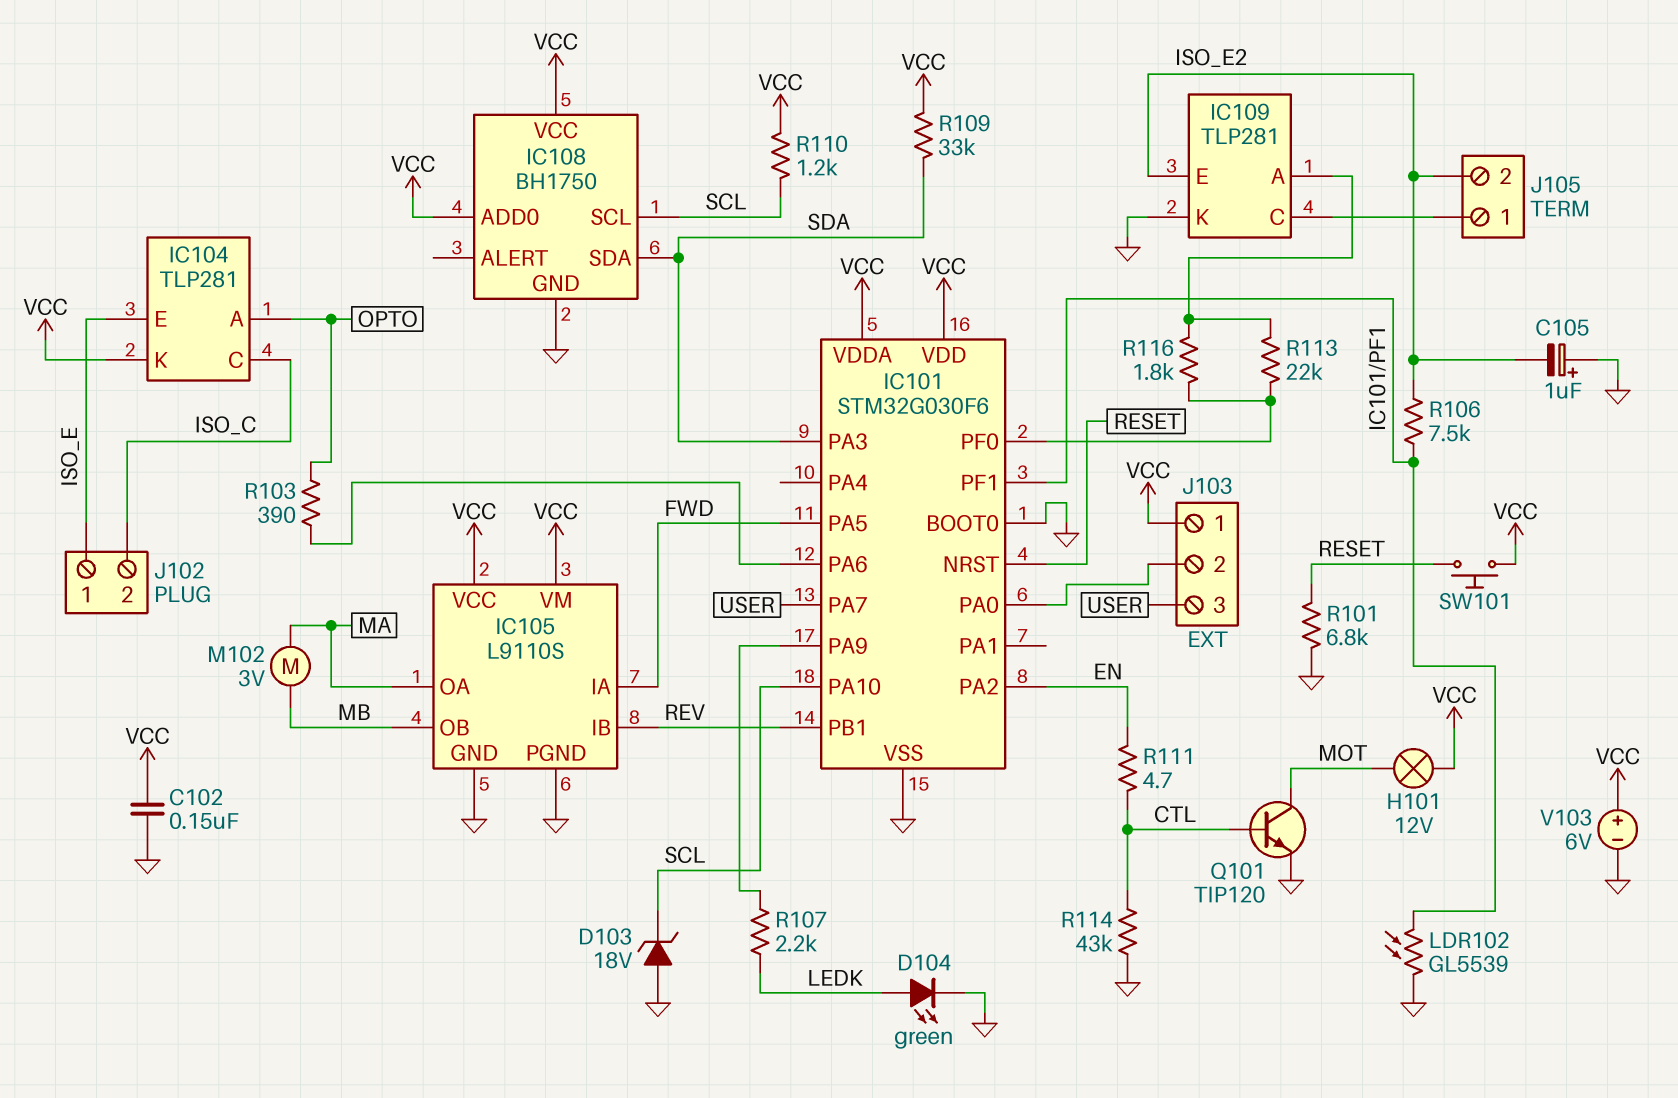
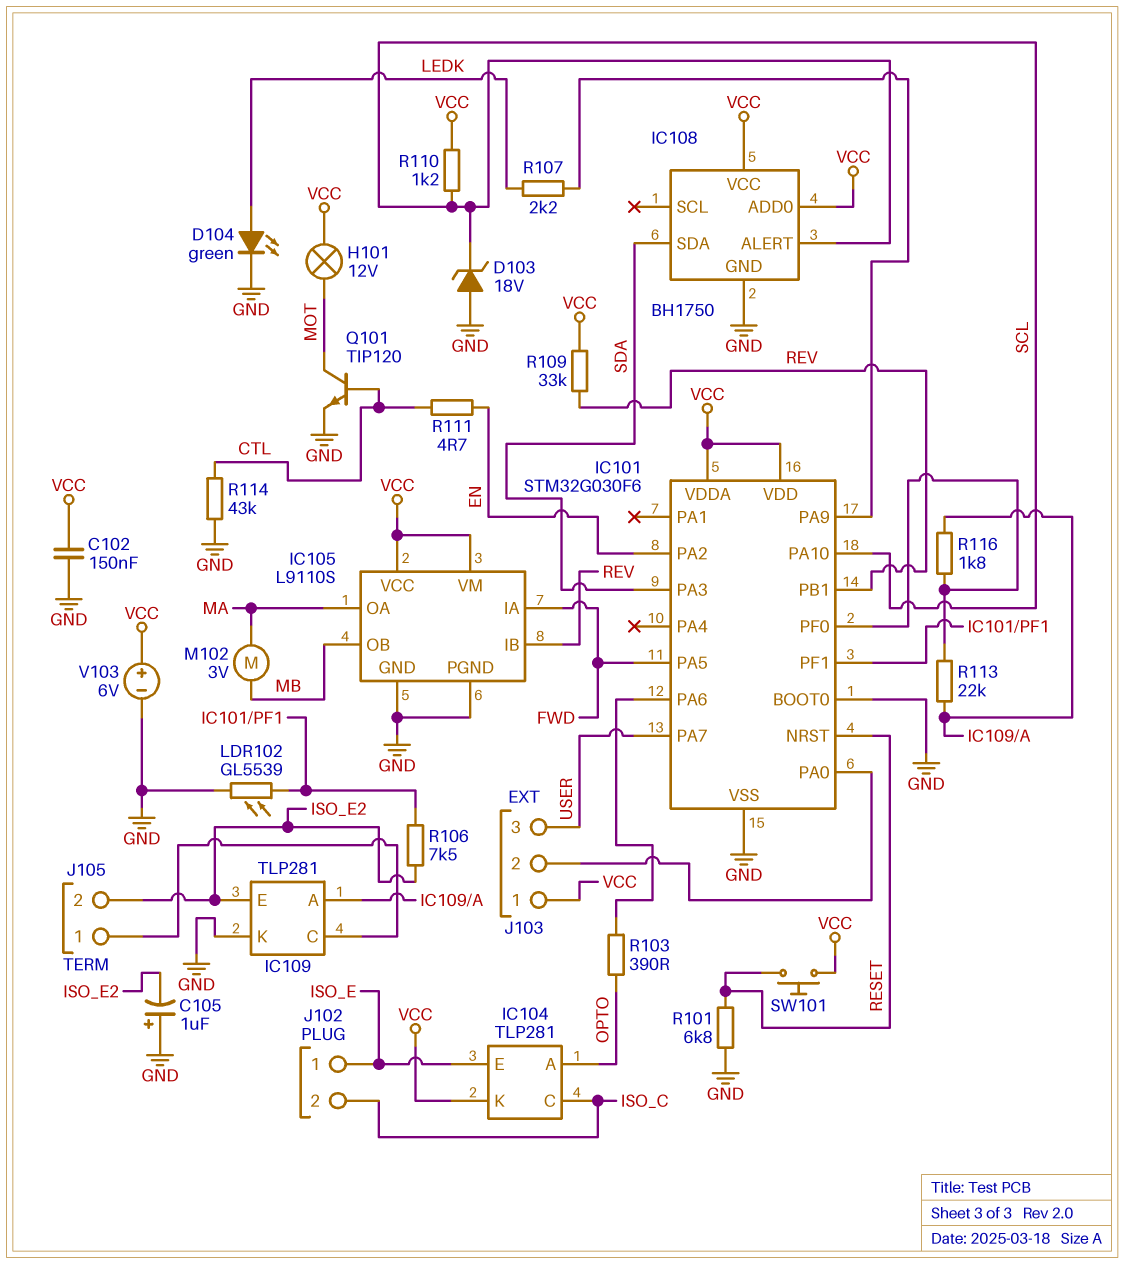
IC108 pin ALERT: none -> SCL
IC108 pin SCL: SCL -> none
R109: 33k (SDA, VCC) -> 33k (REV, VCC)

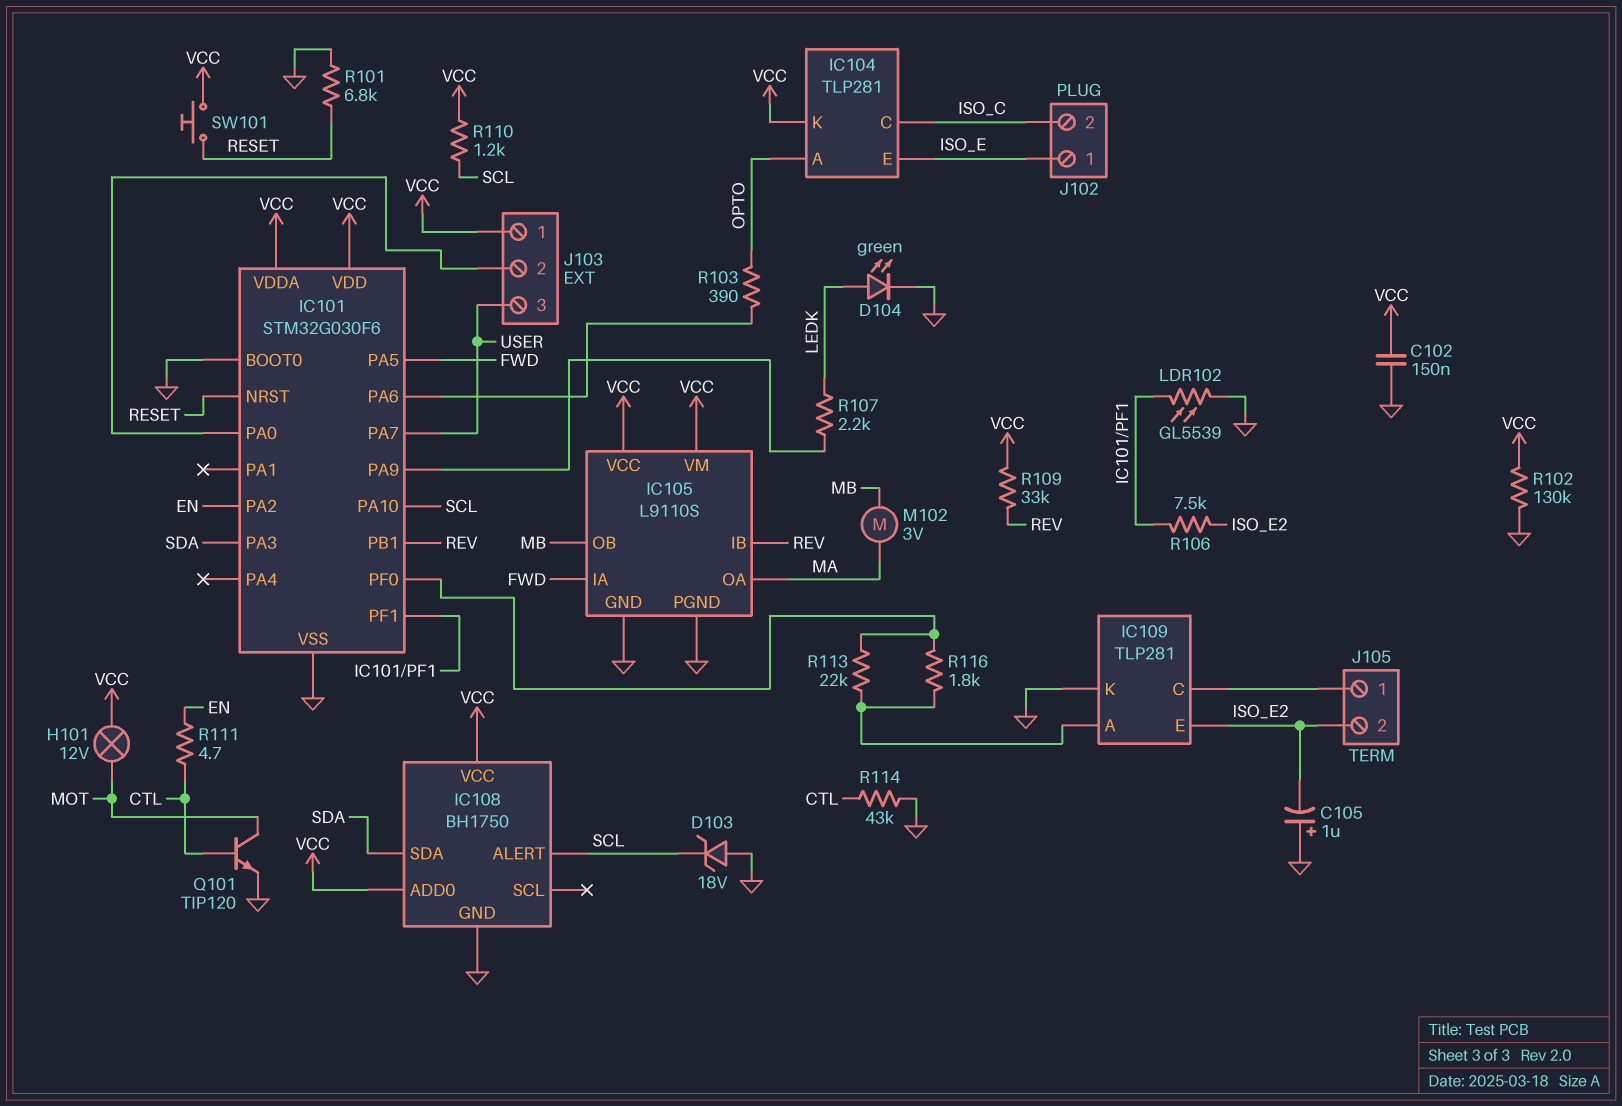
R102: none -> 130k (GND, VCC)
V103: 6V (plus VCC, minus GND) -> none

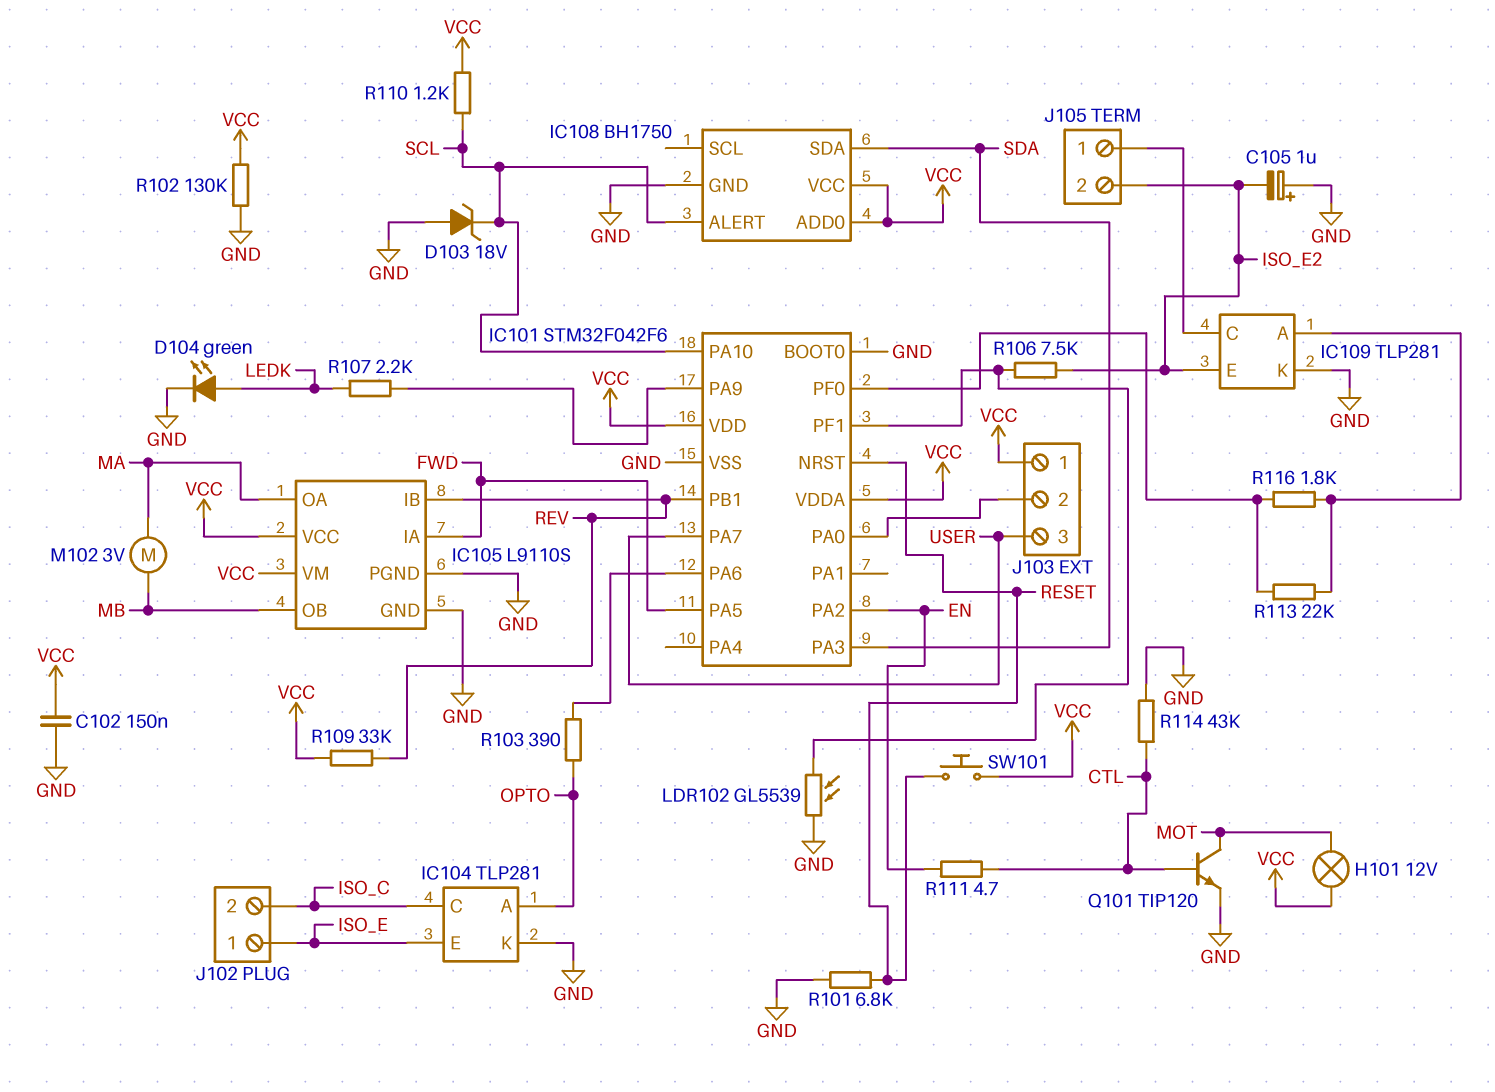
IC101: STM32G030F6 -> STM32F042F6
IC104 pin K: VCC -> GND

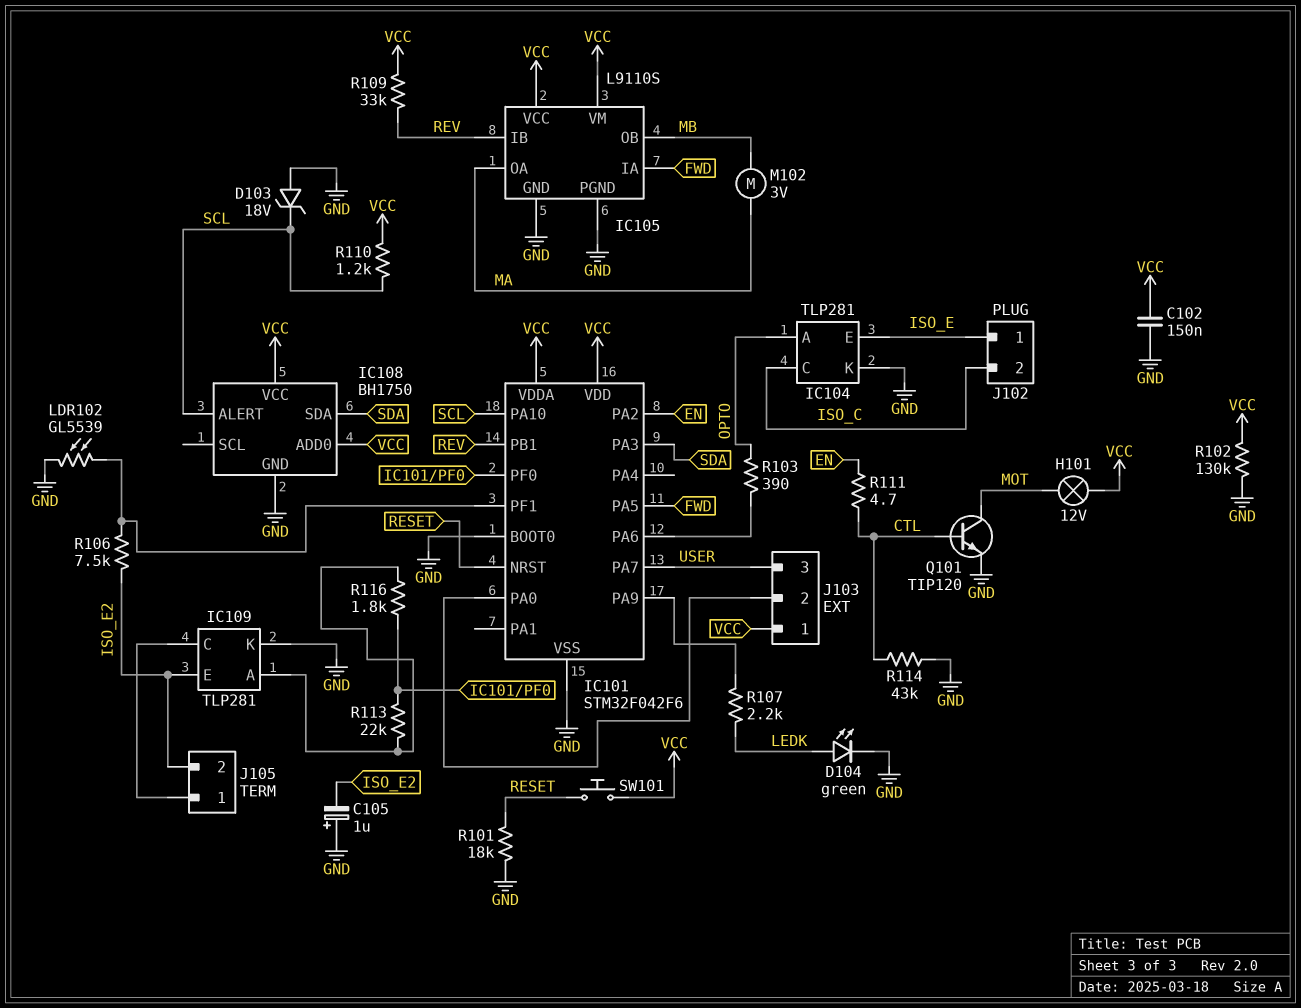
R101: 6.8k (GND, RESET) -> 18k (GND, RESET)

